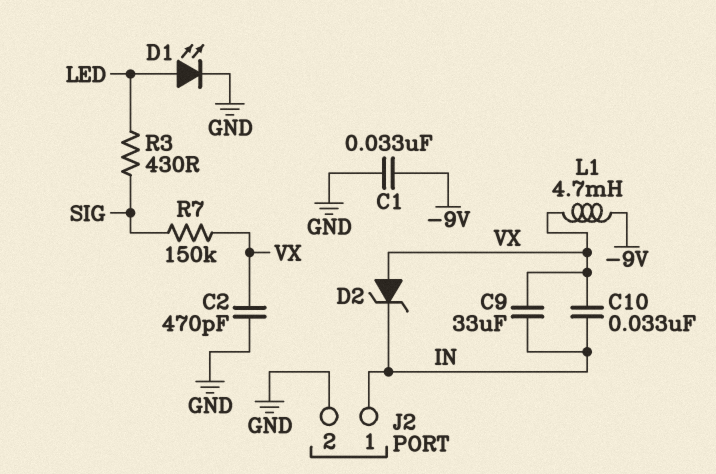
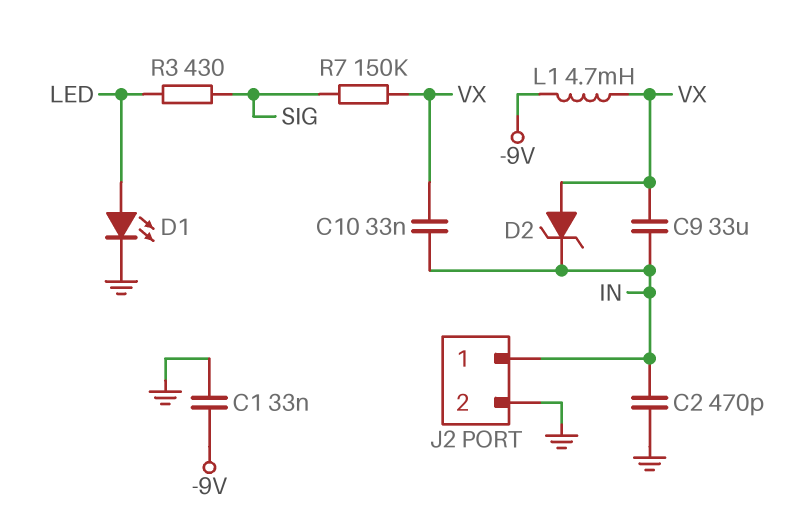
C2: 470pF (GND, VX) -> 470pF (GND, IN)

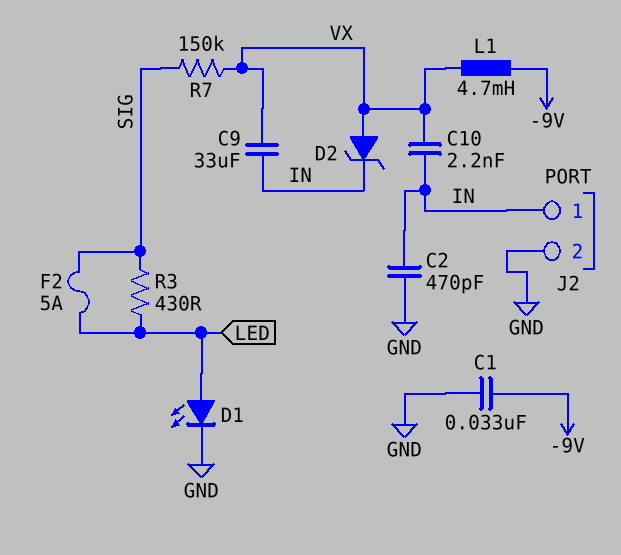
C10: 33nF (IN, VX) -> 2.2nF (IN, VX)
F2: none -> 5A (LED, SIG)

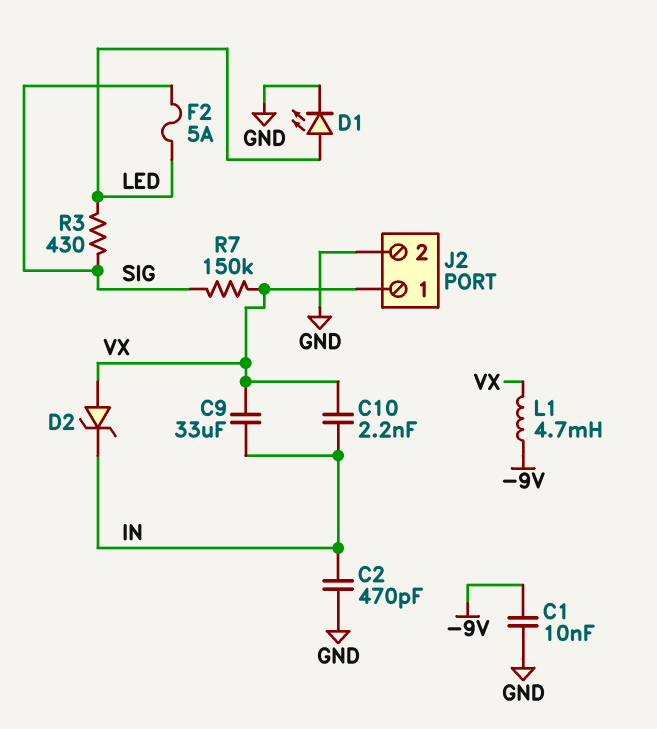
C1: 33nF (-9V, GND) -> 10nF (-9V, GND)
J2 pin 1: IN -> VX

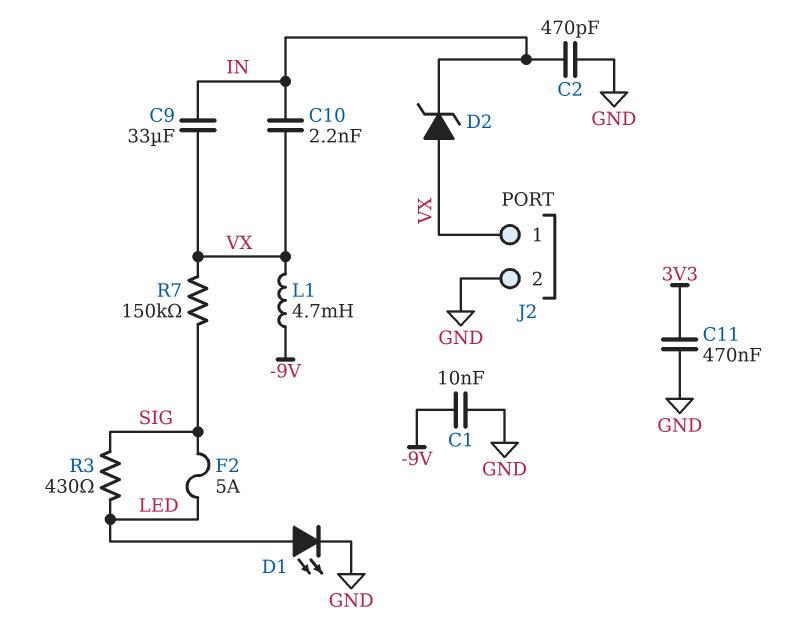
C11: none -> 470nF (3V3, GND)

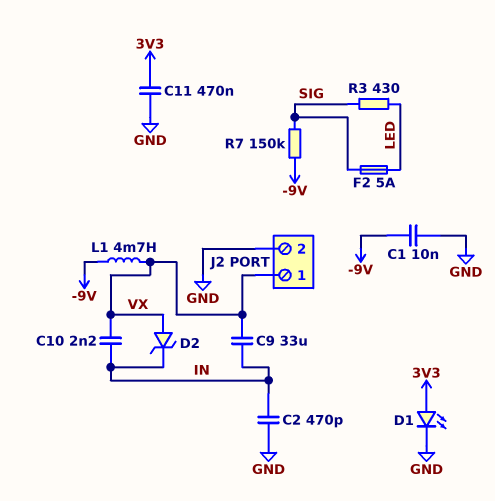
D1: LED (A LED, K GND) -> LED (A 3V3, K GND)
R7: 150k (SIG, VX) -> 150k (-9V, SIG)

